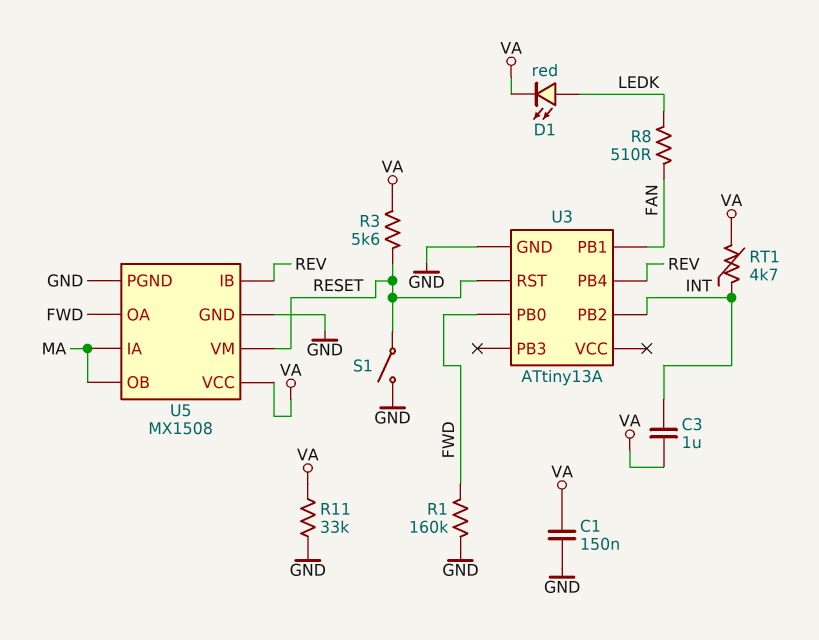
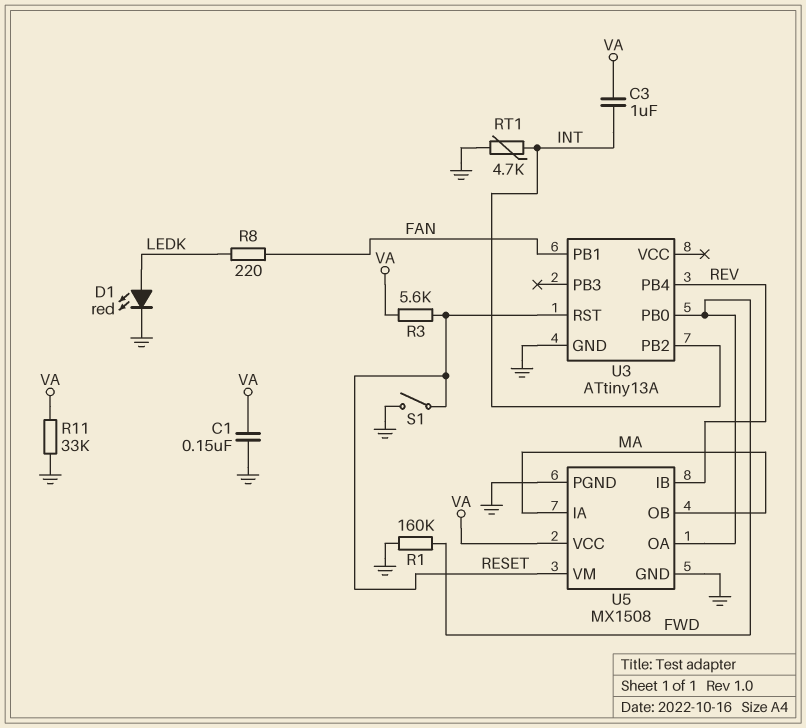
D1: LED red (A LEDK, K VA) -> LED red (A LEDK, K GND)
R8: 510 (FAN, LEDK) -> 220 (FAN, LEDK)
RT1: 4.7k (INT, VA) -> 4.7k (GND, INT)

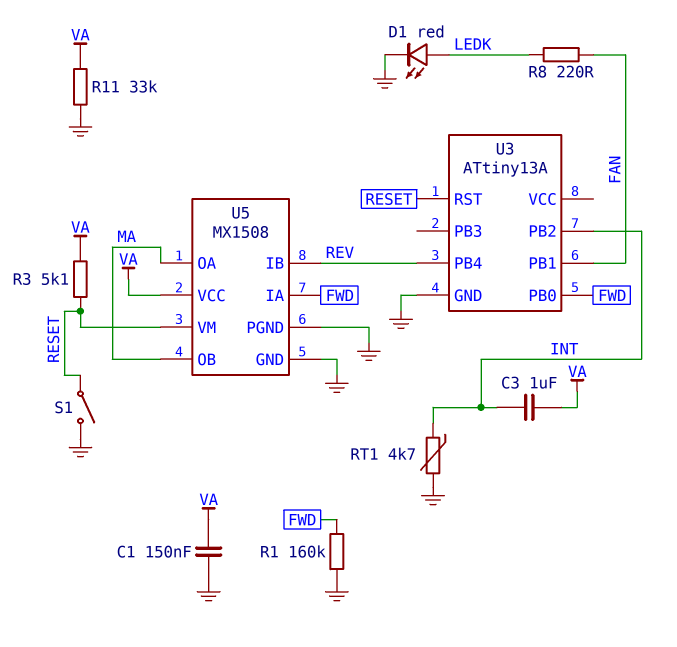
R3: 5.6k (RESET, VA) -> 5.1k (RESET, VA)
U5 pin IA: MA -> FWD
U5 pin OA: FWD -> MA

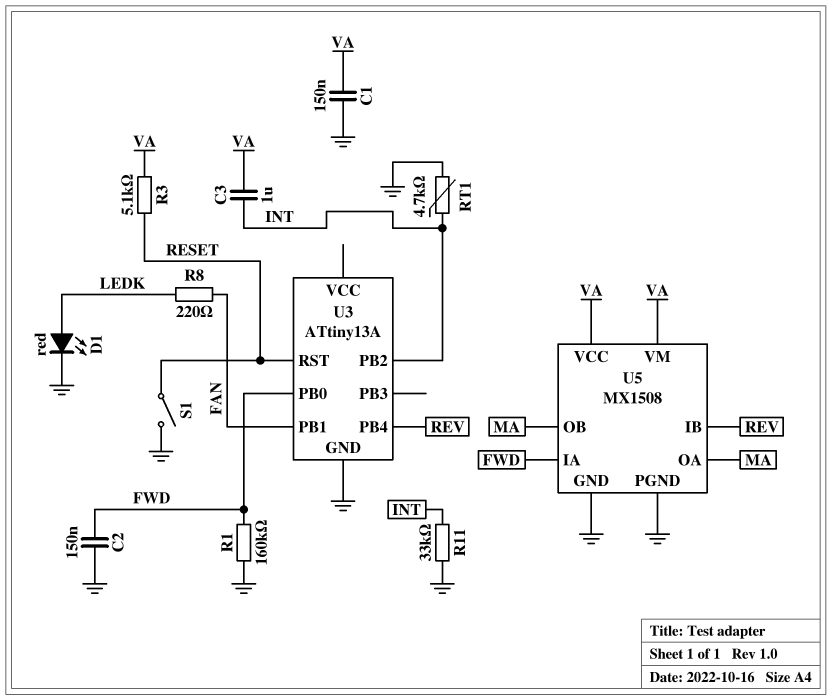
C2: none -> 150nF (FWD, GND)
R11: 33k (GND, VA) -> 33k (GND, INT)
U5 pin VM: RESET -> VA

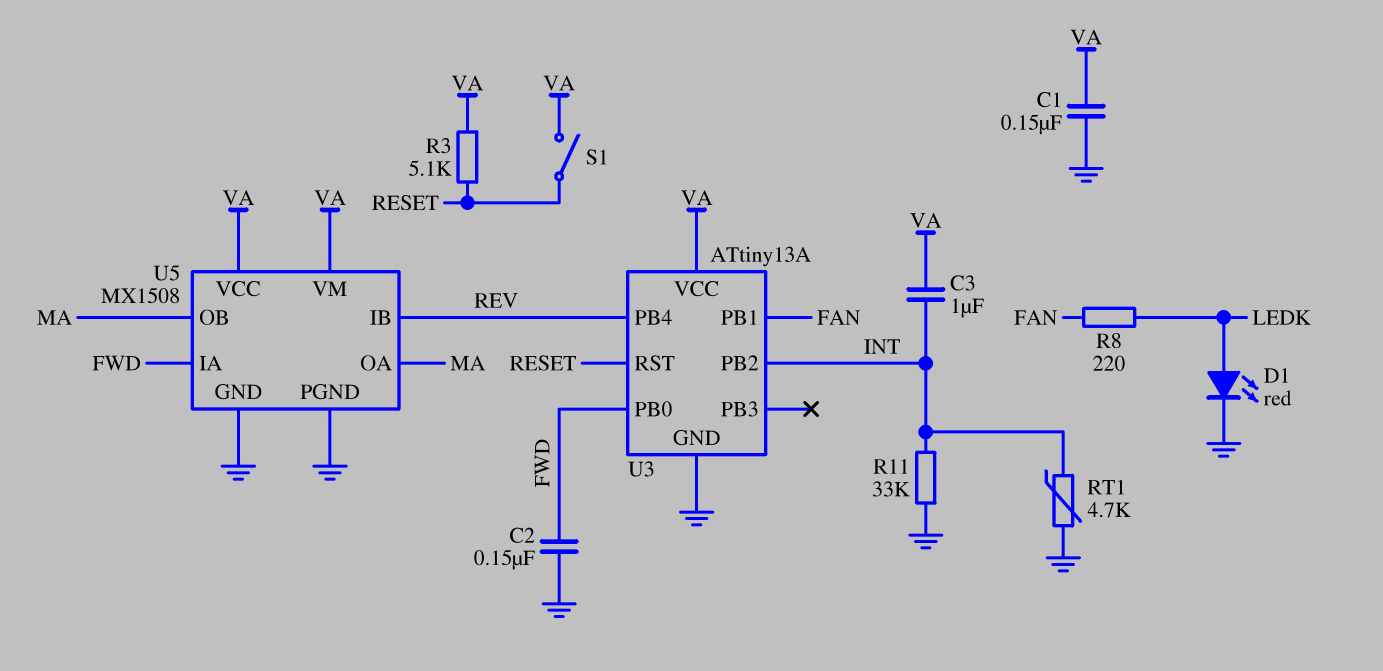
R1: 160k (FWD, GND) -> none
S1: switch (GND, RESET) -> switch (RESET, VA)
U3 pin VCC: none -> VA

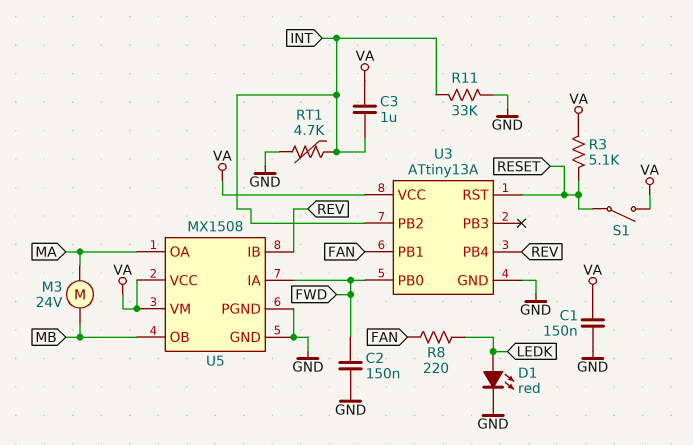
M3: none -> motor 24V (MA, MB)
U5 pin OB: MA -> MB

